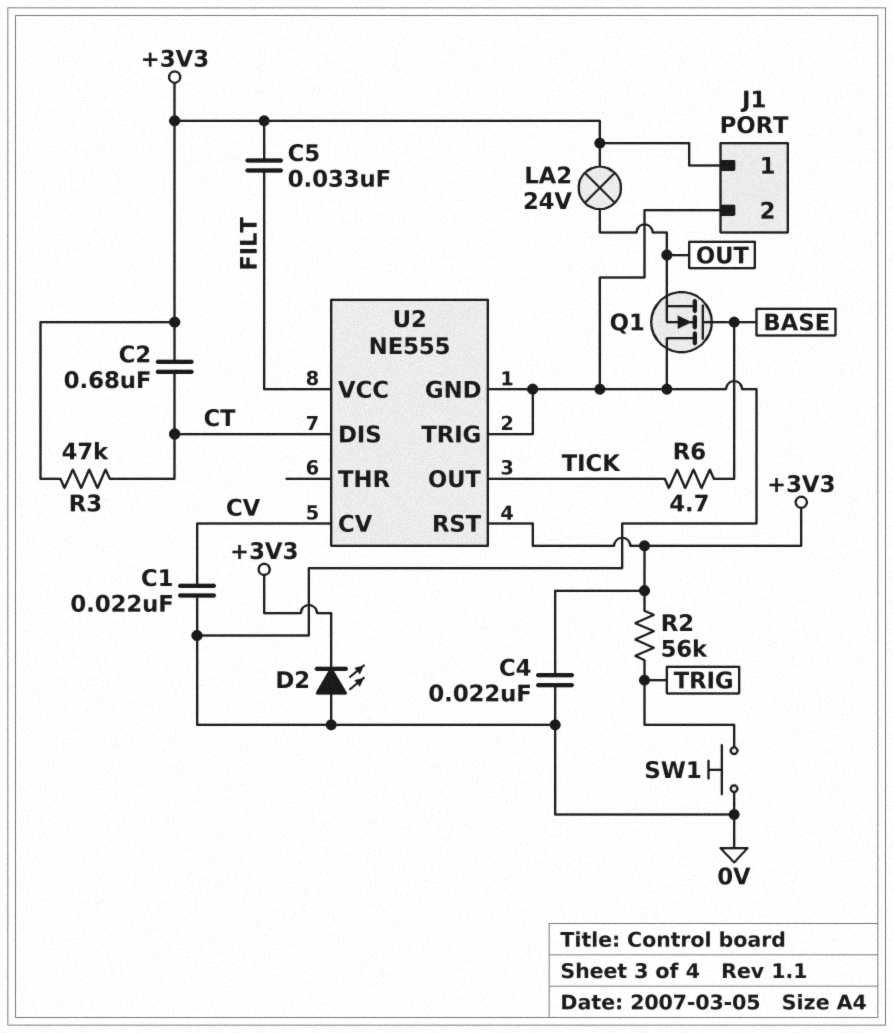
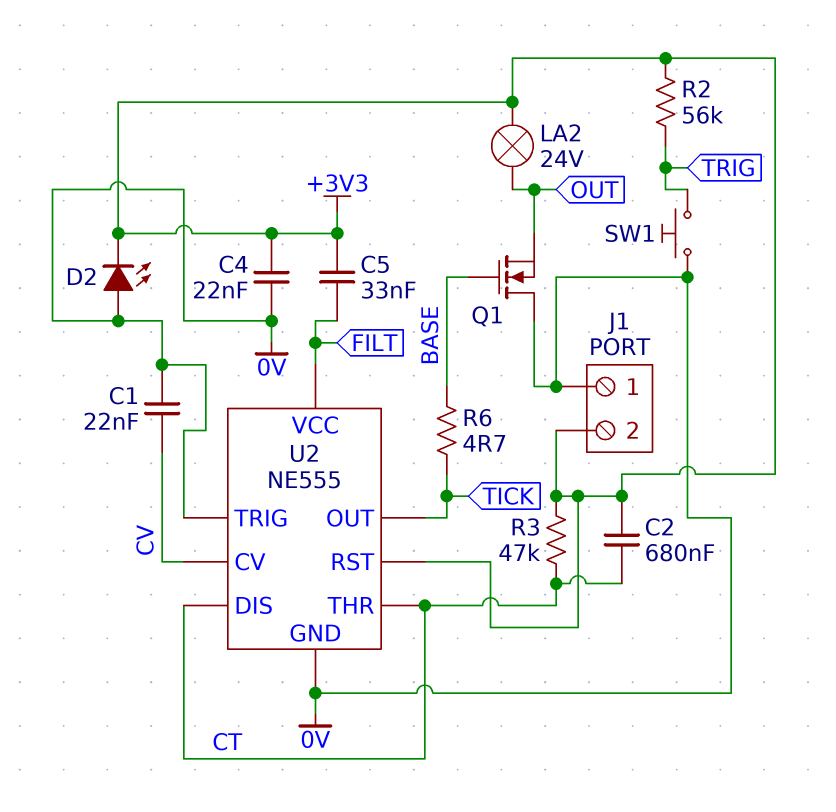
J1 pin 1: +3V3 -> 0V
J1 pin 2: 0V -> +3V3
U2 pin THR: none -> CT

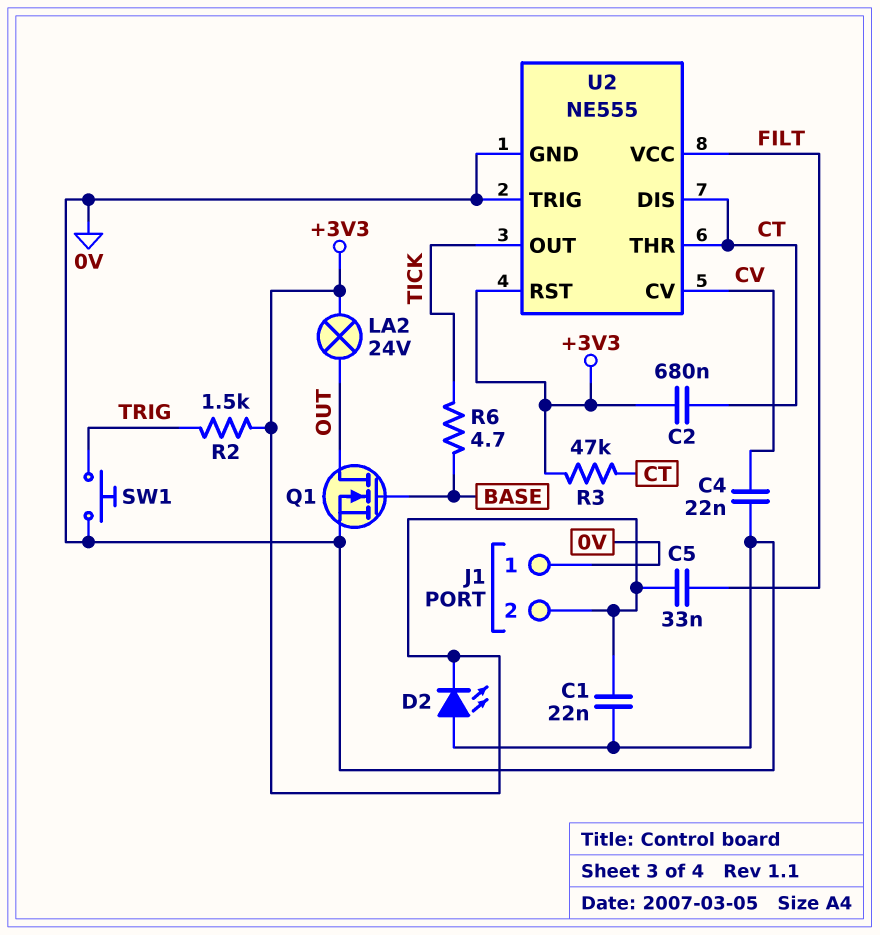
C1: 22nF (0V, CV) -> 22nF (+3V3, 0V)
C4: 22nF (+3V3, 0V) -> 22nF (0V, CV)
Q1: NMOS (G BASE, D 0V, S OUT) -> NMOS (G BASE, D OUT, S 0V)
R2: 56k (+3V3, TRIG) -> 1.5k (+3V3, TRIG)

